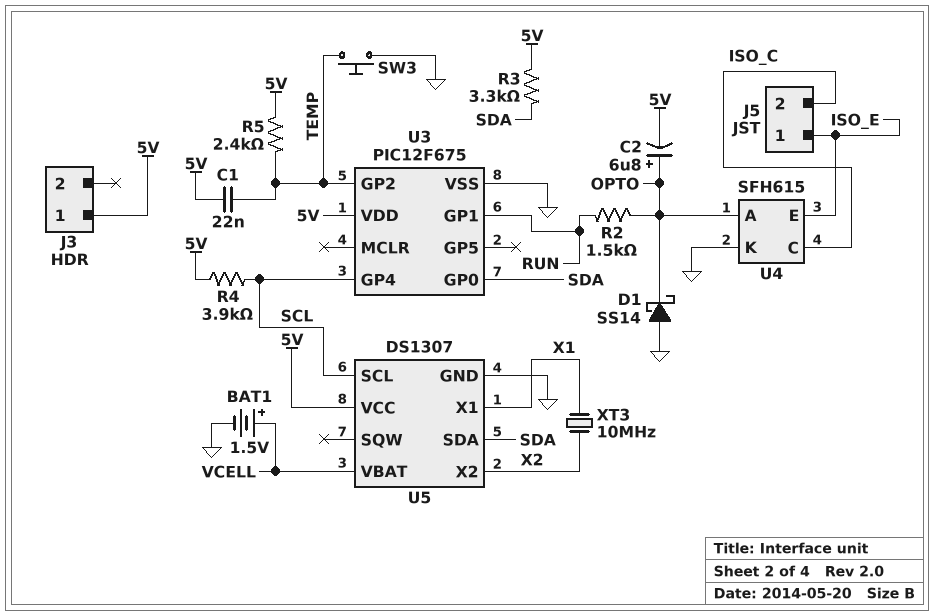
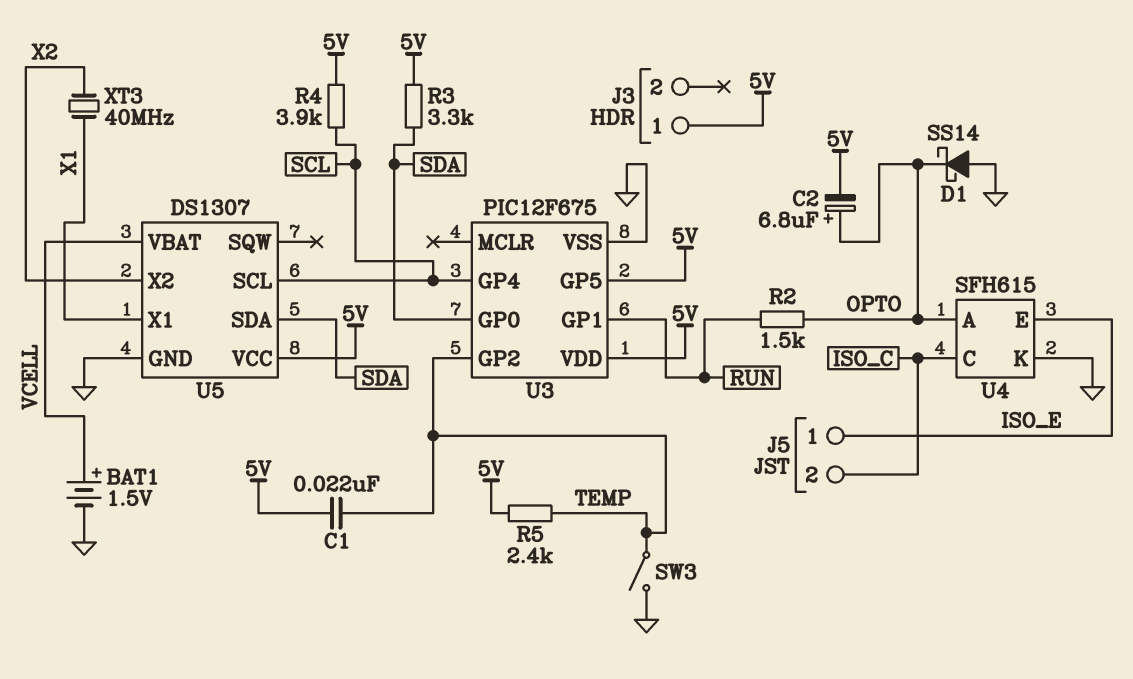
SW3: button (GND, TEMP) -> switch (GND, TEMP)
U3 pin GP5: none -> 5V
XT3: 10MHz (X1, X2) -> 40MHz (X1, X2)

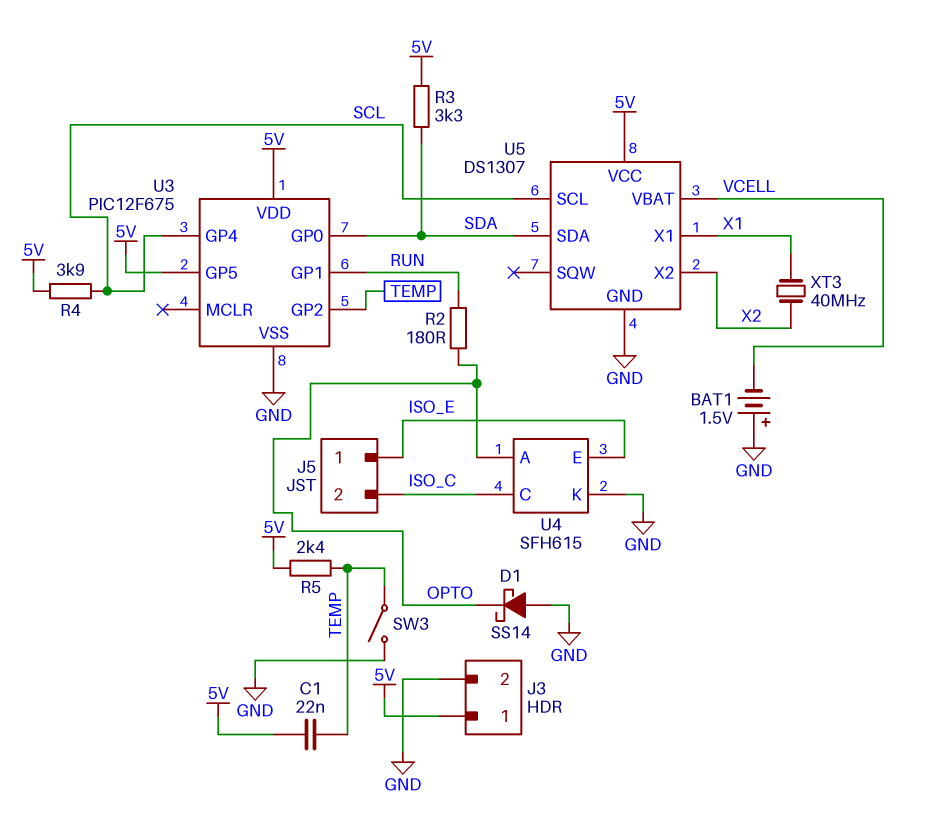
BAT1: 1.5V (plus VCELL, minus GND) -> 1.5V (plus GND, minus VCELL)
C2: 6.8uF (plus OPTO, minus 5V) -> none
J3 pin 2: none -> GND
R2: 1.5k (OPTO, RUN) -> 180 (OPTO, RUN)

